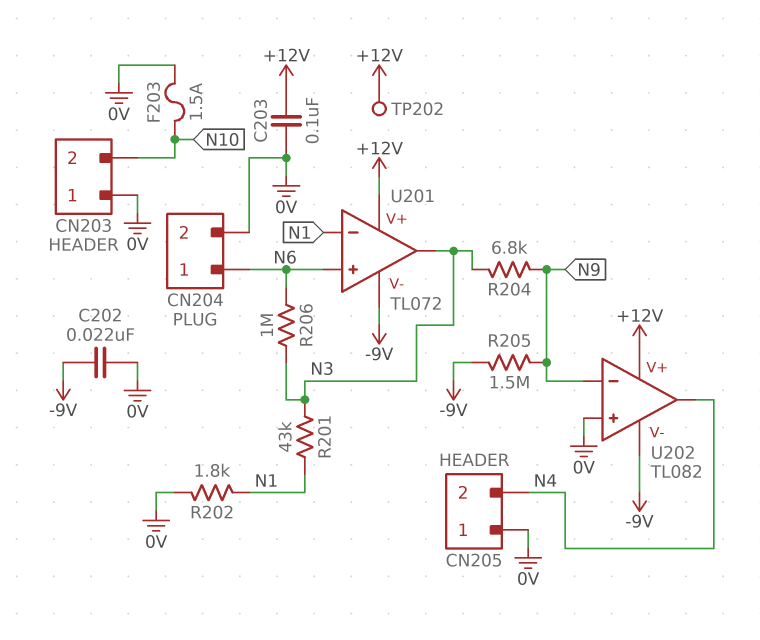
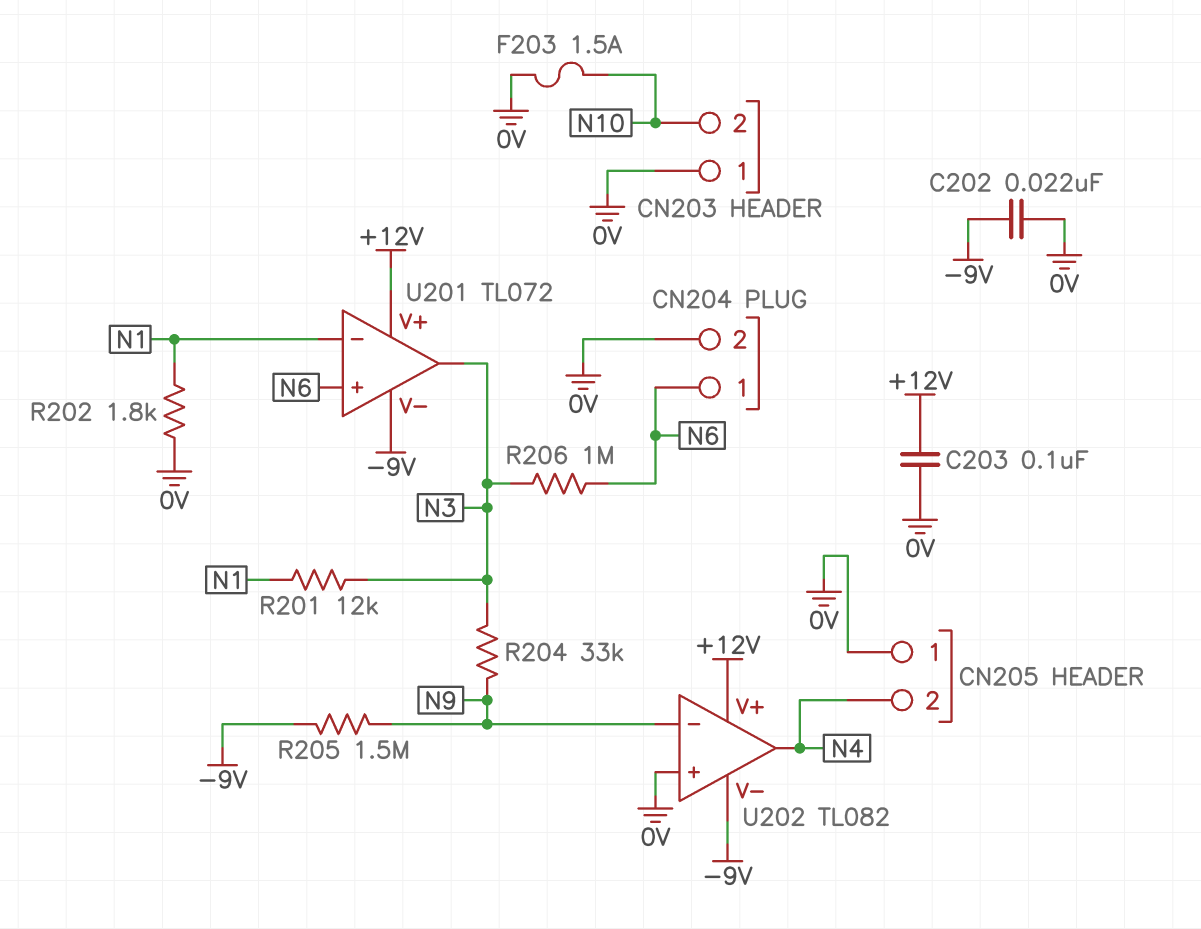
R201: 43k (N1, N3) -> 12k (N1, N3)
R204: 6.8k (N3, N9) -> 33k (N3, N9)
TP202: test point (+12V) -> none

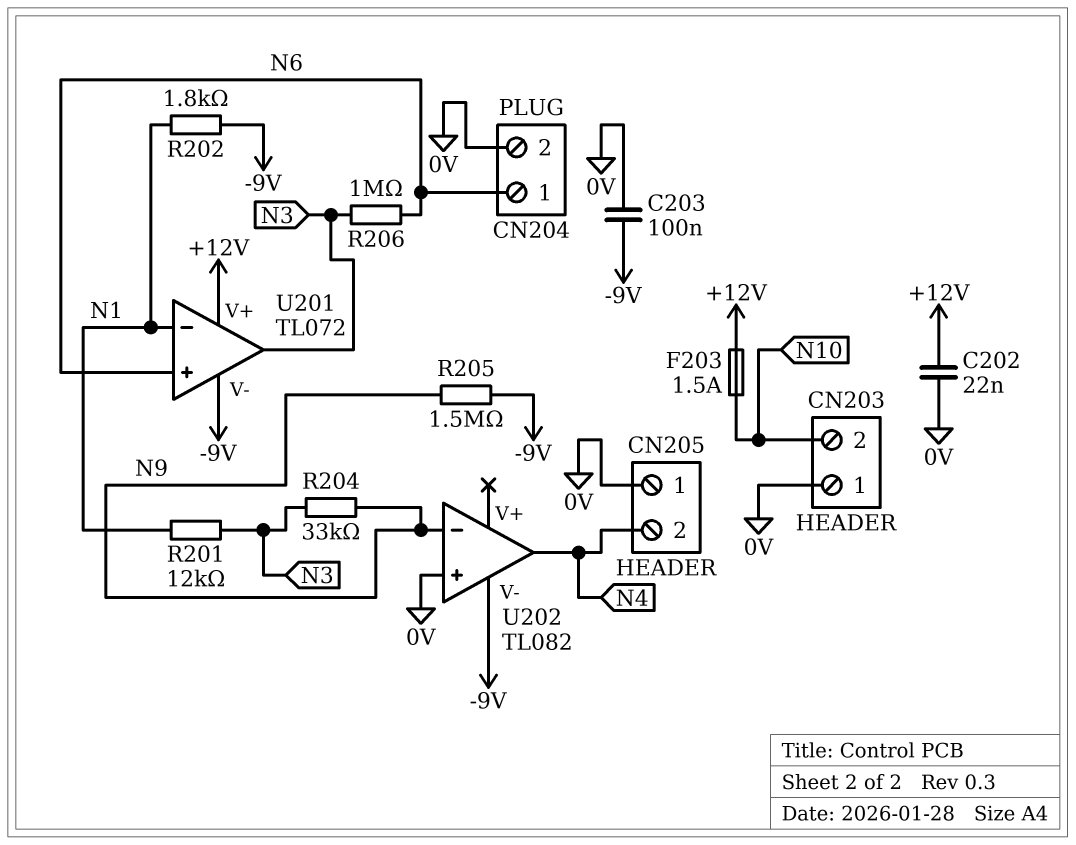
C202: 22nF (-9V, 0V) -> 22nF (+12V, 0V)
C203: 100nF (+12V, 0V) -> 100nF (-9V, 0V)
F203: 1.5A (0V, N10) -> 1.5A (+12V, N10)
R202: 1.8k (0V, N1) -> 1.8k (-9V, N1)
U202 pin V+: +12V -> none

